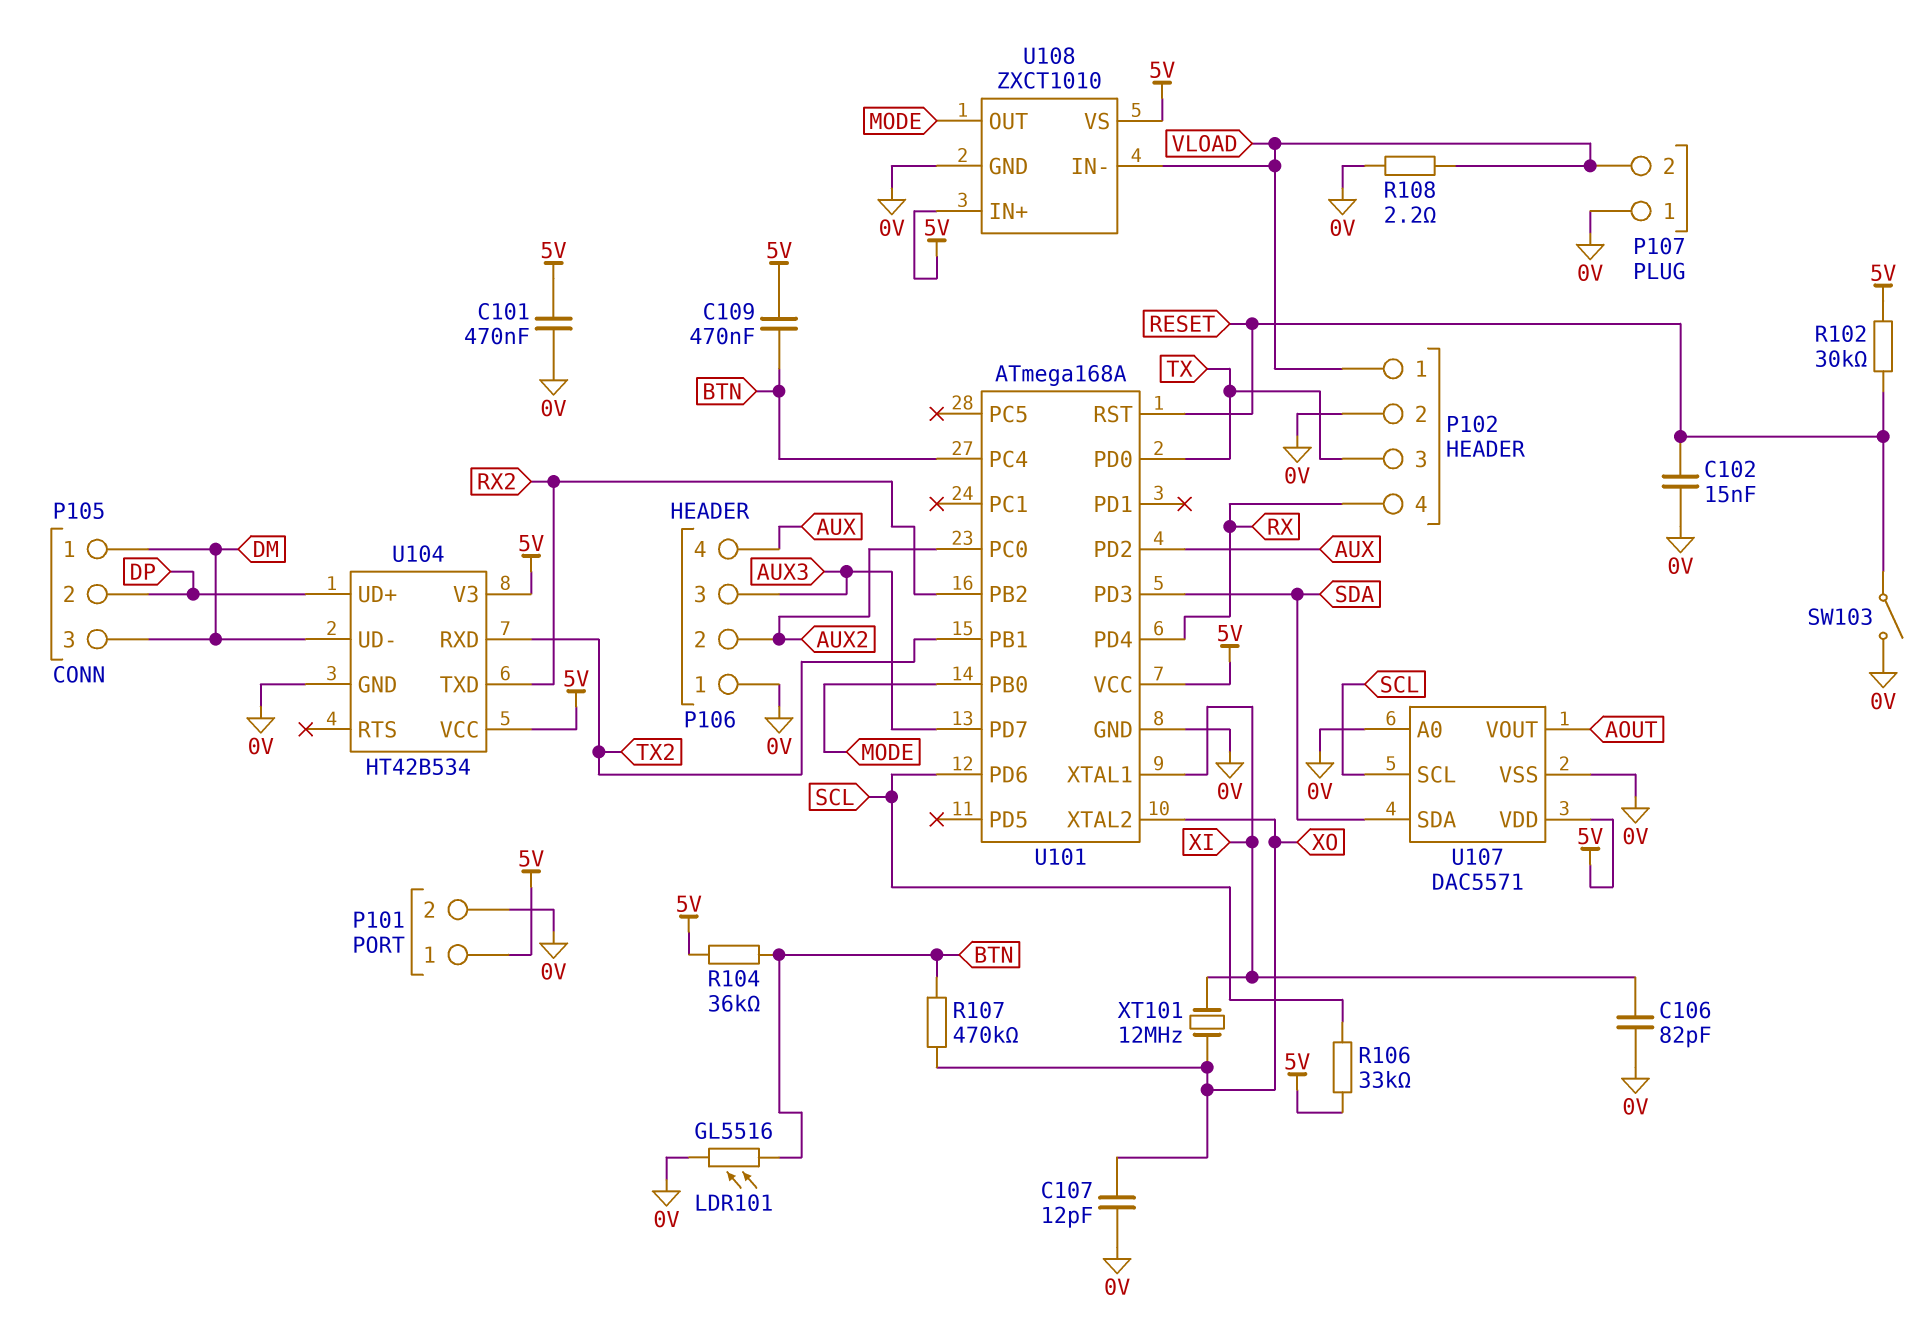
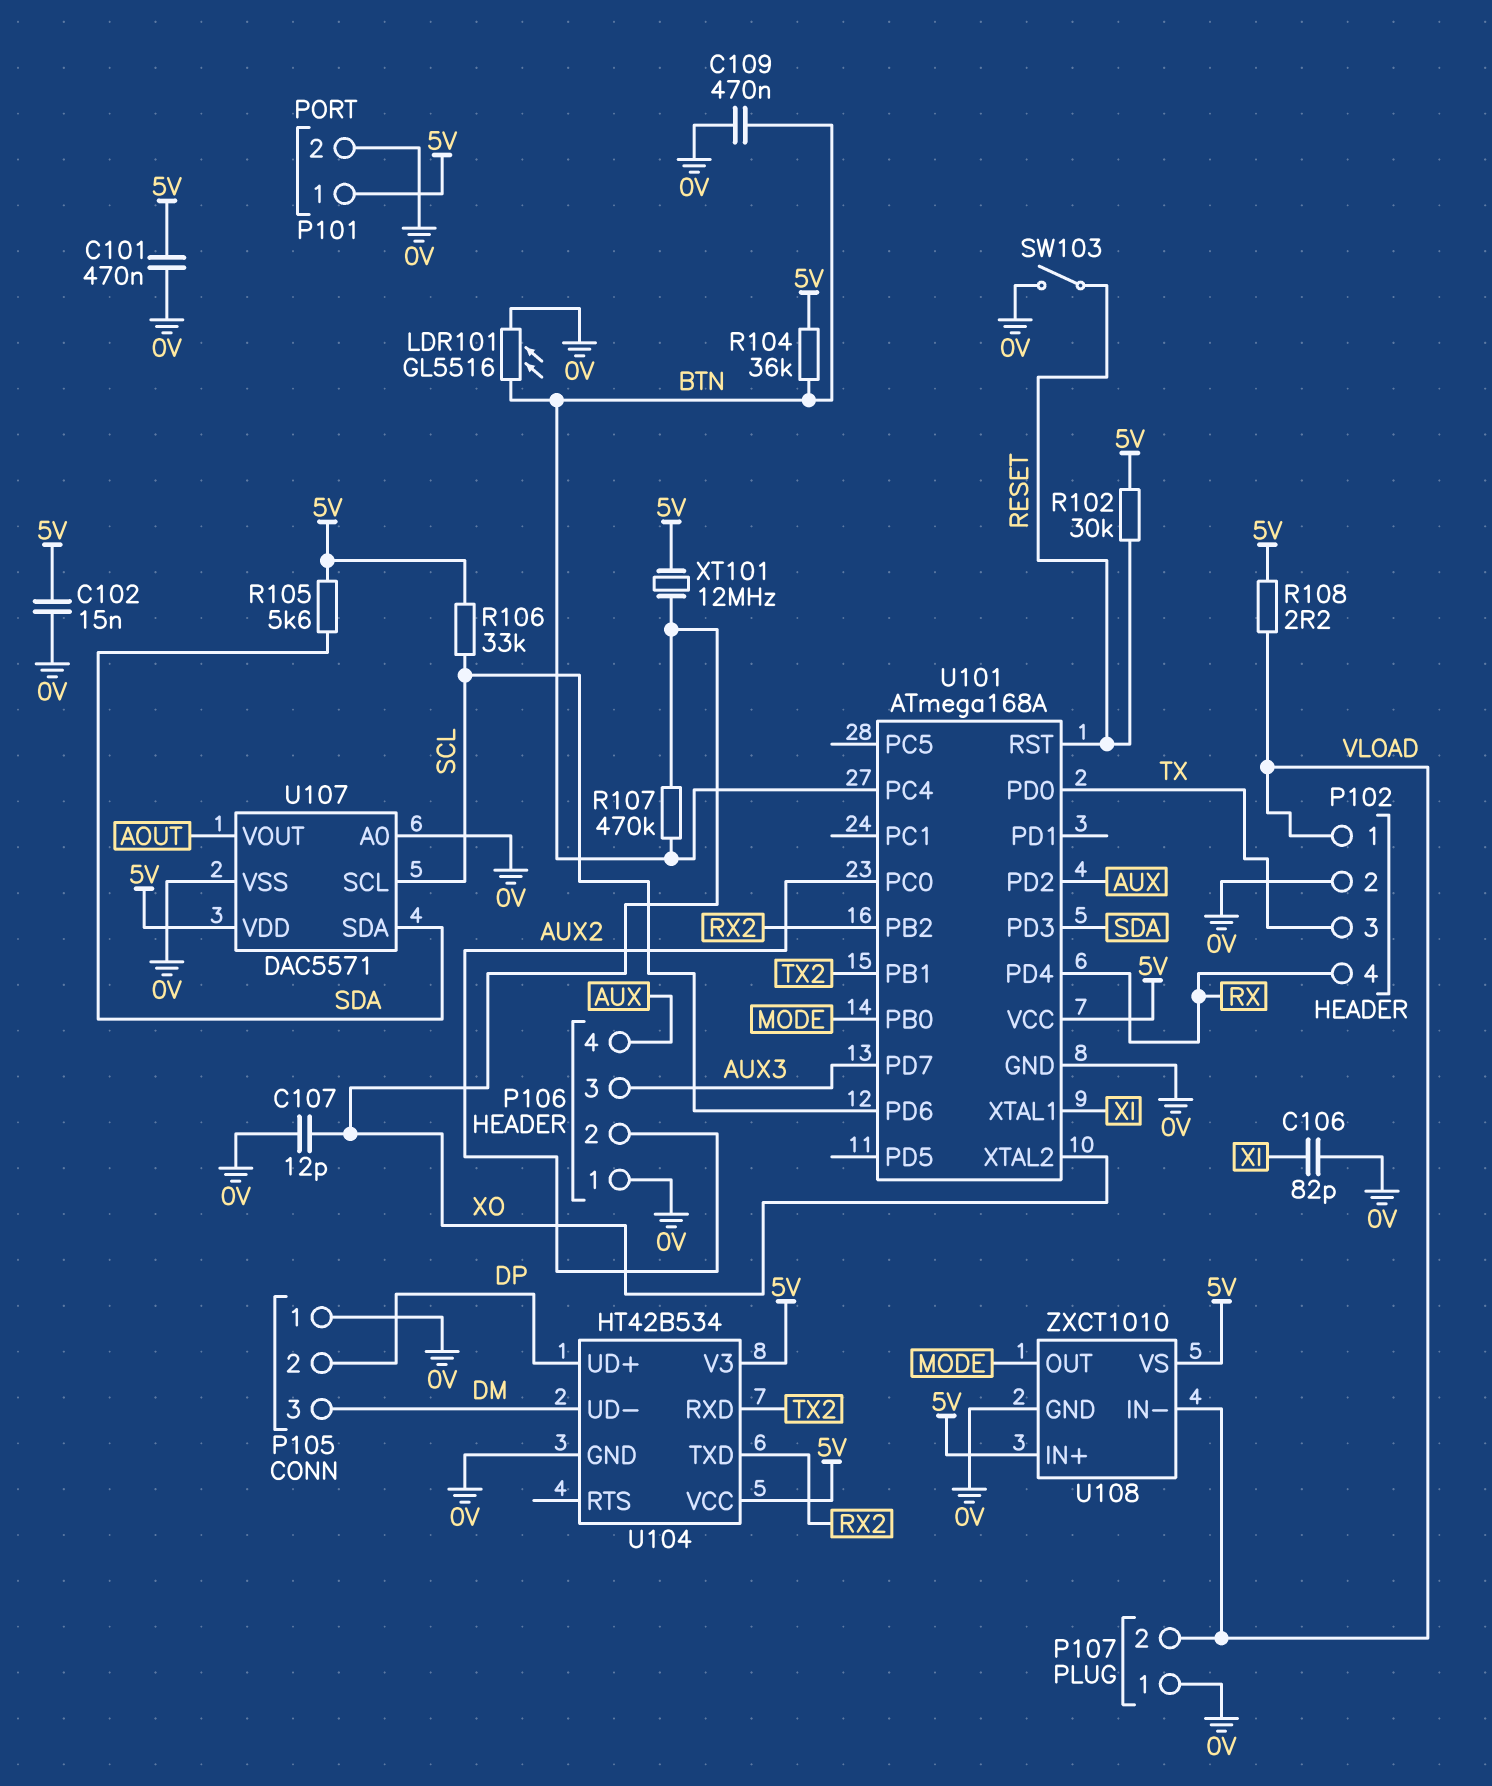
C102: 15nF (0V, RESET) -> 15nF (0V, 5V)
C109: 470nF (5V, BTN) -> 470nF (0V, BTN)
P105 pin 1: DM -> 0V
R105: none -> 5.6k (5V, SDA)
R108: 2.2 (0V, VLOAD) -> 2.2 (5V, VLOAD)
XT101: 12MHz (XI, XO) -> 12MHz (5V, XO)

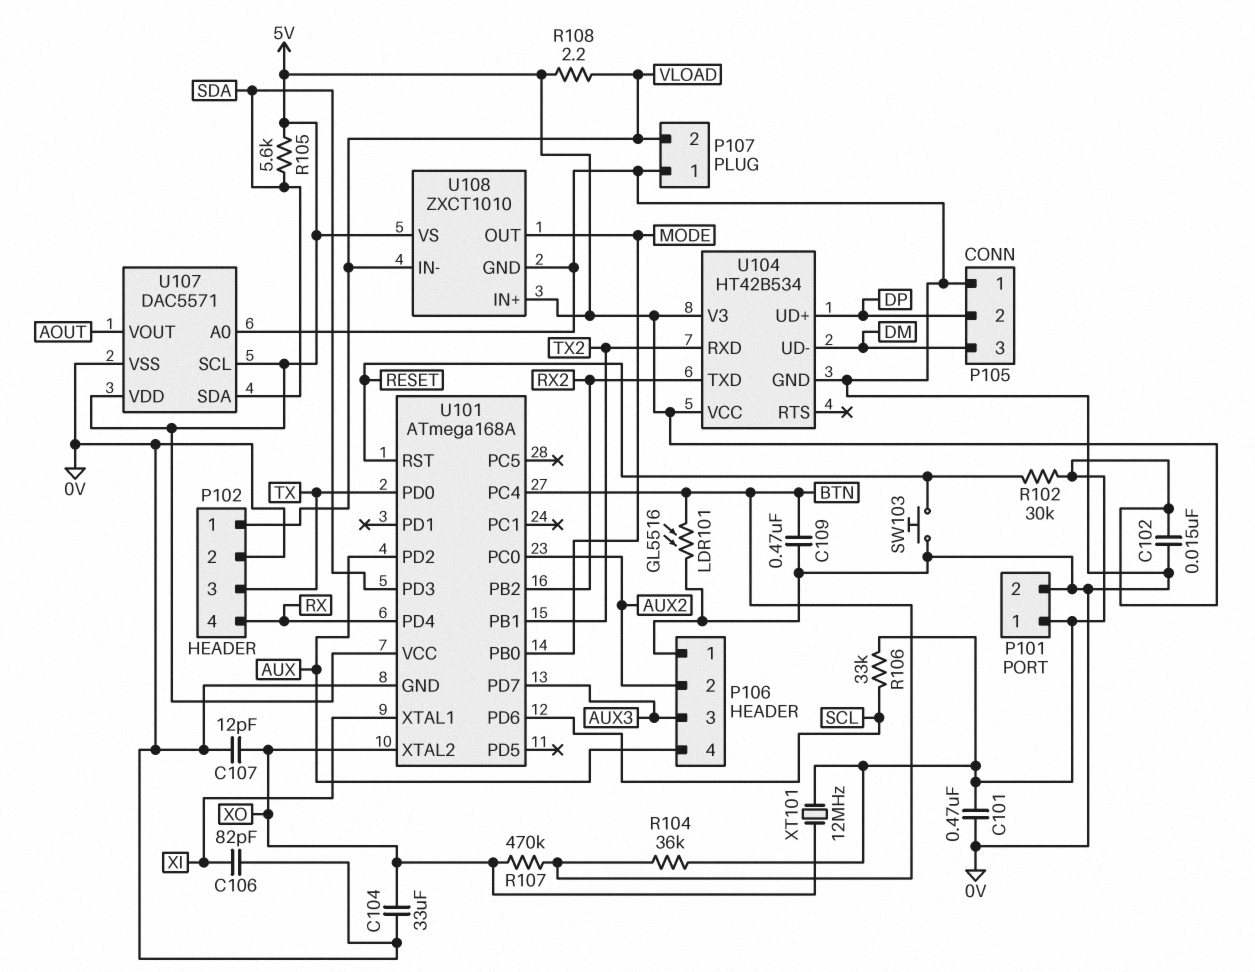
C104: none -> 33uF (0V, XO)
SW103: switch (0V, RESET) -> button (0V, RESET)
U107 pin SCL: SCL -> 5V

